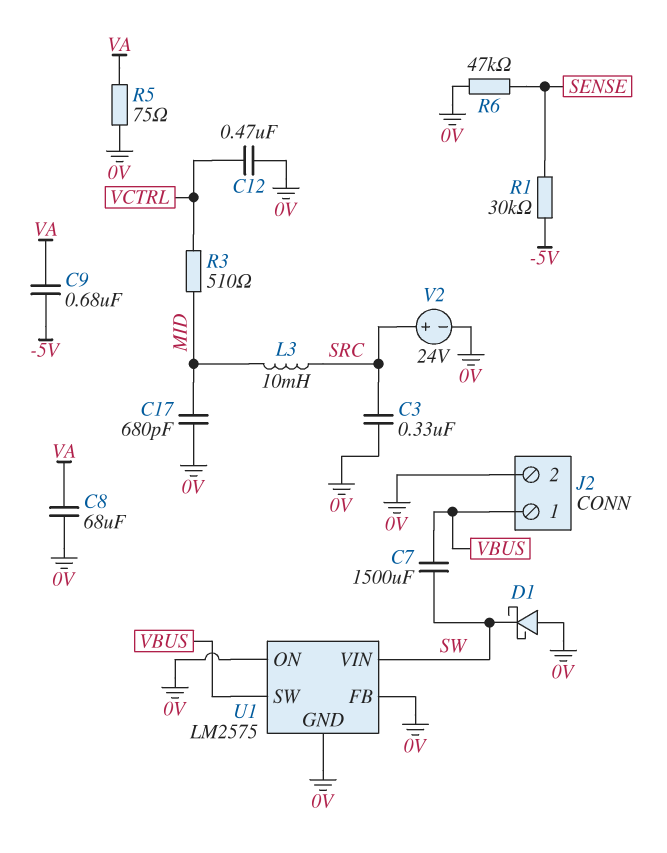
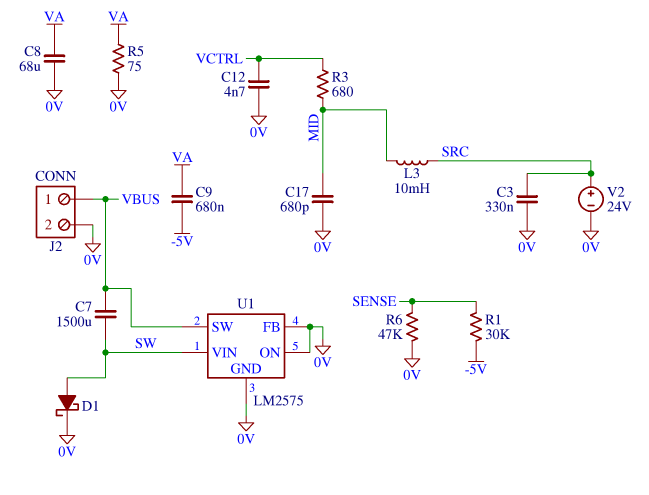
C12: 470nF (0V, VCTRL) -> 4.7nF (0V, VCTRL)
D1: schottky (A 0V, K SW) -> schottky (A SW, K 0V)
R3: 510 (MID, VCTRL) -> 680 (MID, VCTRL)

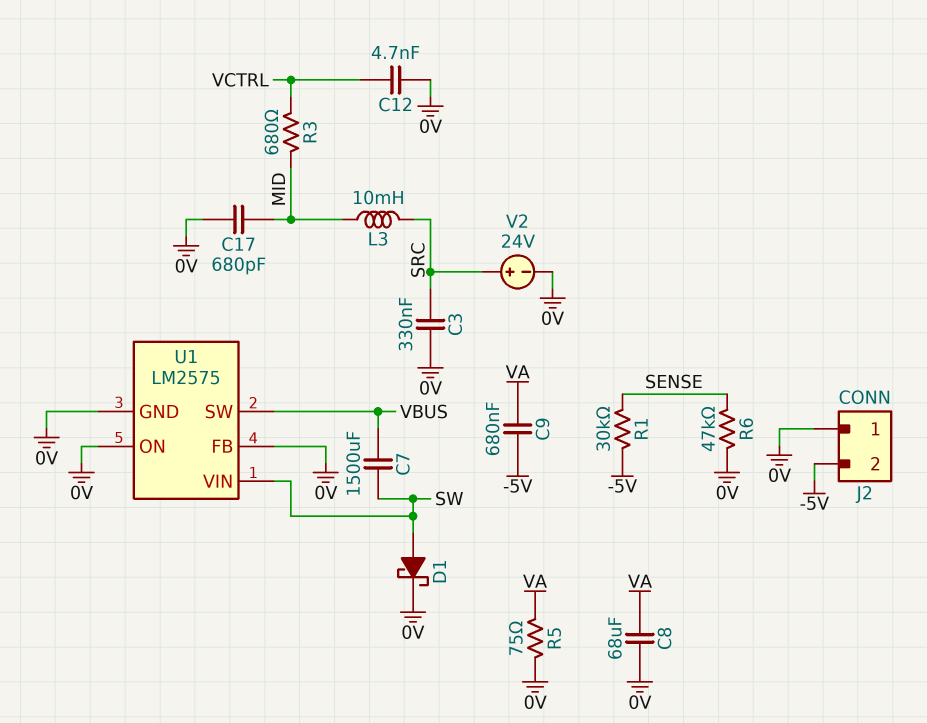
J2 pin 1: VBUS -> 0V
J2 pin 2: 0V -> -5V

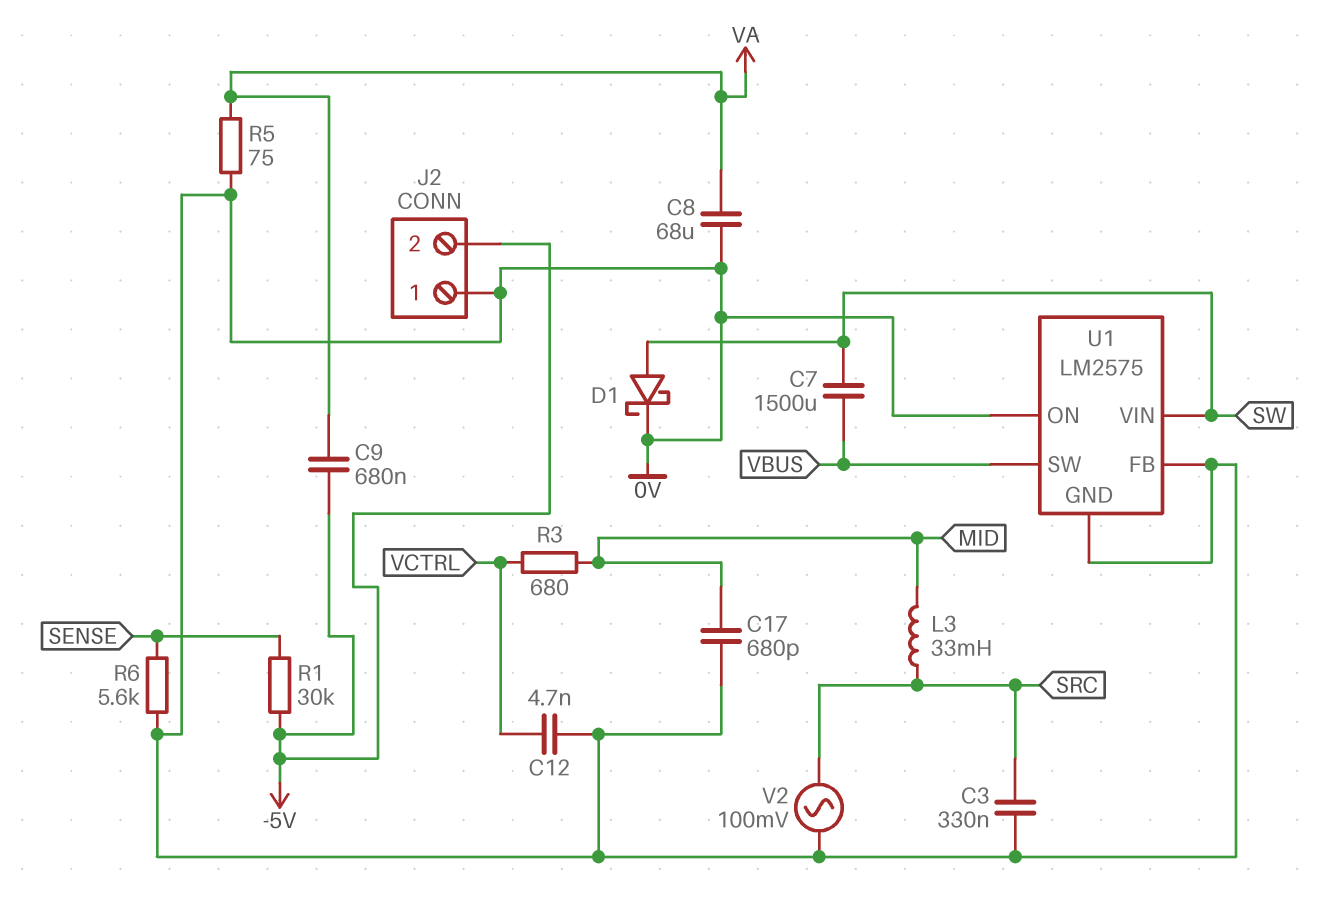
L3: 10mH (MID, SRC) -> 33mH (MID, SRC)
R6: 47k (0V, SENSE) -> 5.6k (0V, SENSE)
V2: 24V (plus SRC, minus 0V) -> AC 100mV (0V, SRC)

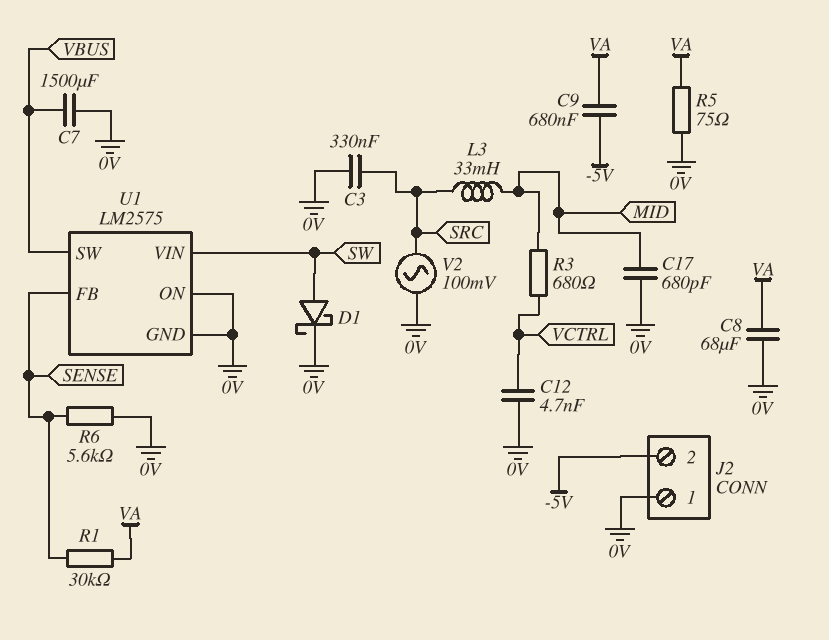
C7: 1500uF (SW, VBUS) -> 1500uF (0V, VBUS)
R1: 30k (-5V, SENSE) -> 30k (SENSE, VA)
U1 pin FB: 0V -> SENSE

